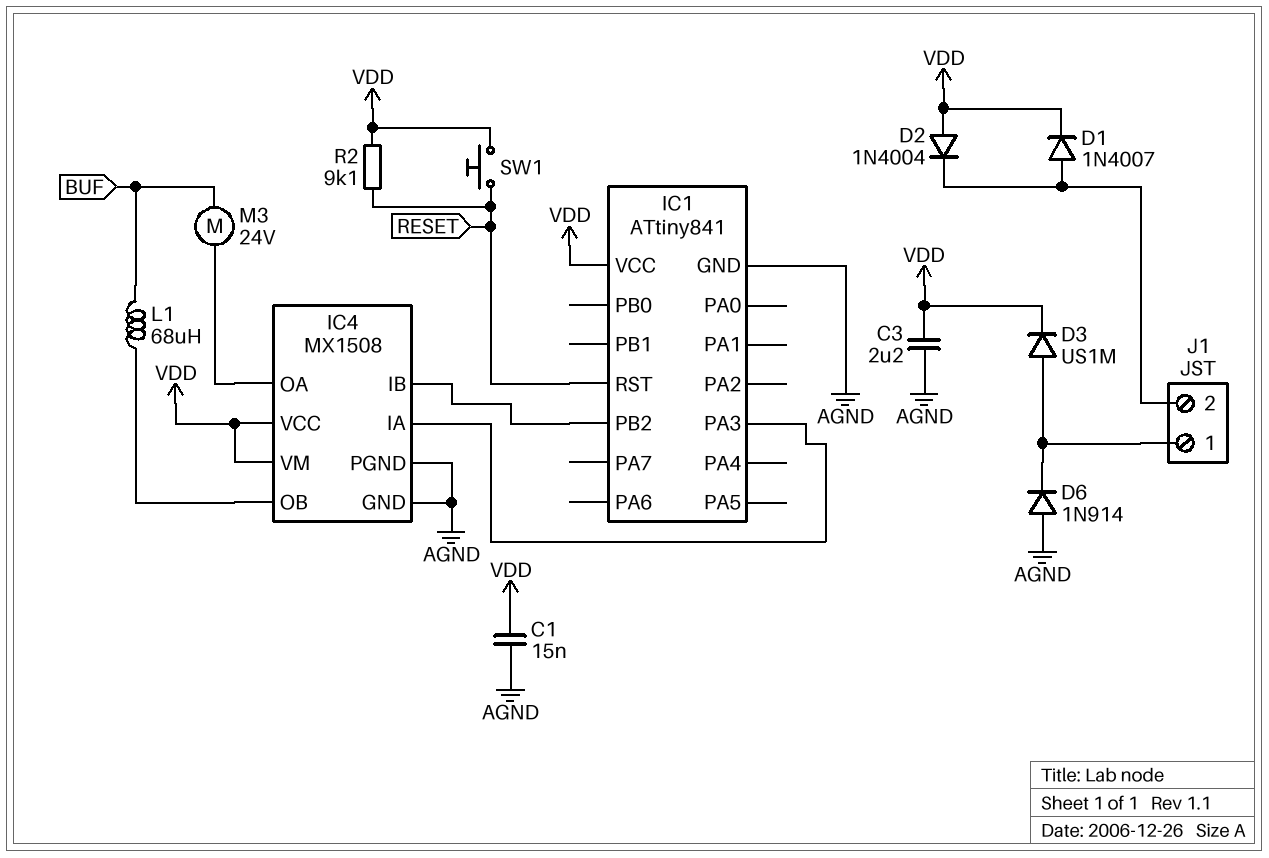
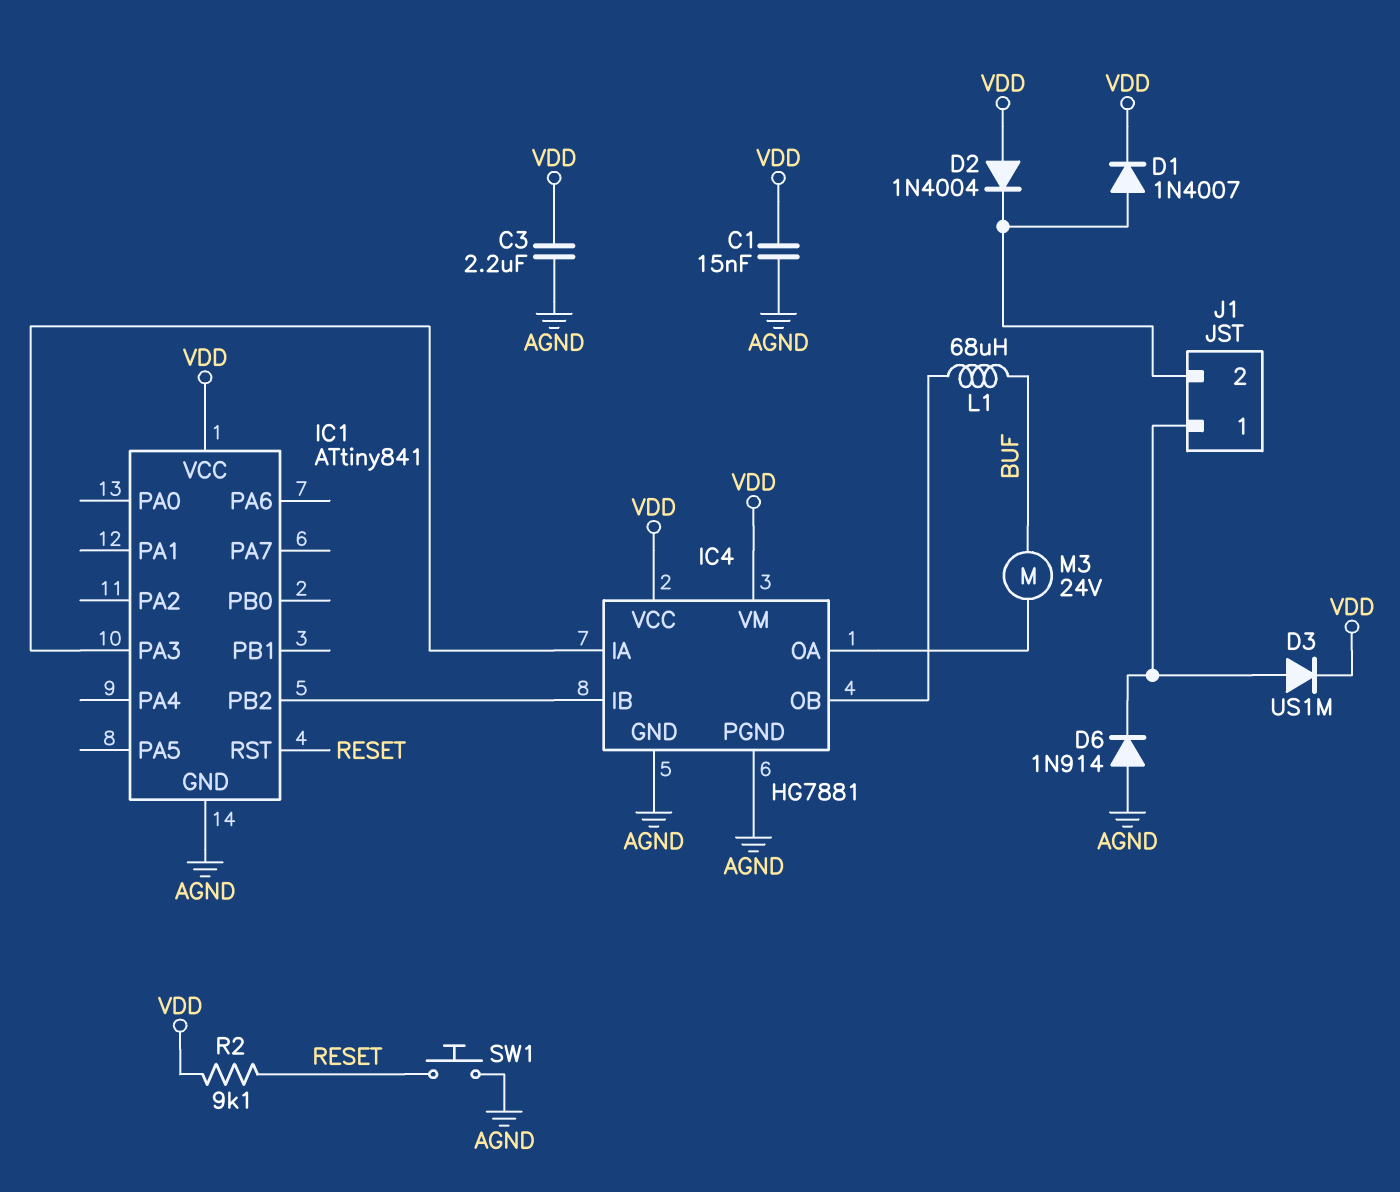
IC4: MX1508 -> HG7881
SW1: button (RESET, VDD) -> button (AGND, RESET)

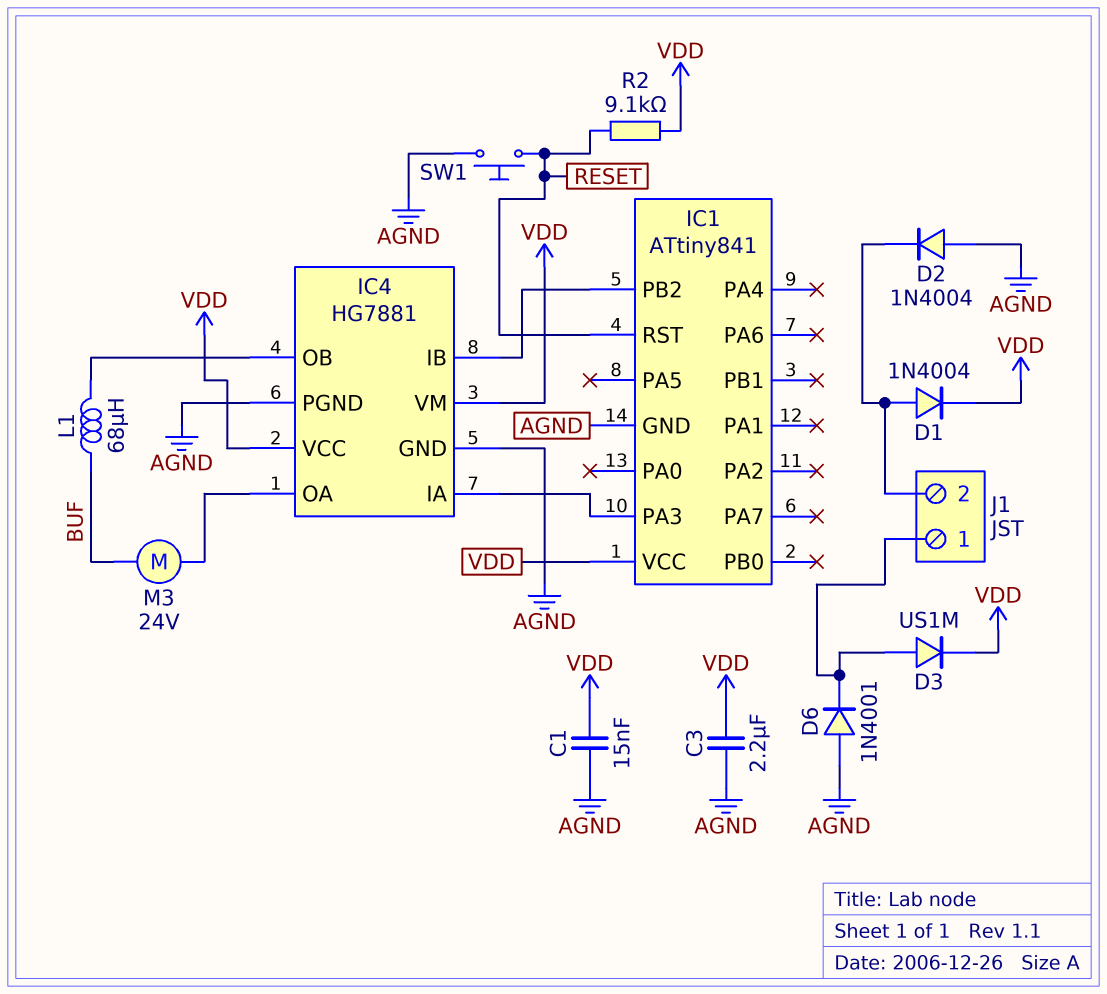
D1: diode 1N4007 (A J1/2, K VDD) -> diode 1N4004 (A J1/2, K VDD)
D2: diode 1N4004 (A VDD, K J1/2) -> diode 1N4004 (A AGND, K J1/2)
D6: diode 1N914 (A AGND, K J1/1) -> diode 1N4001 (A AGND, K J1/1)

